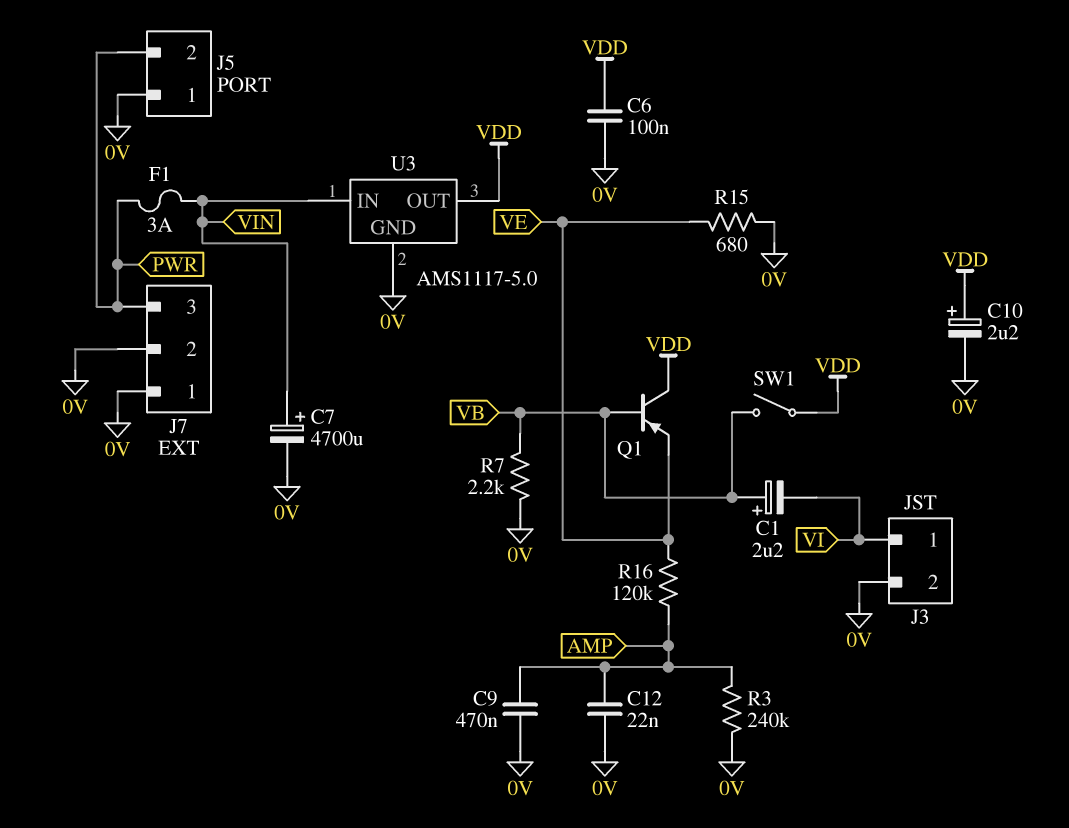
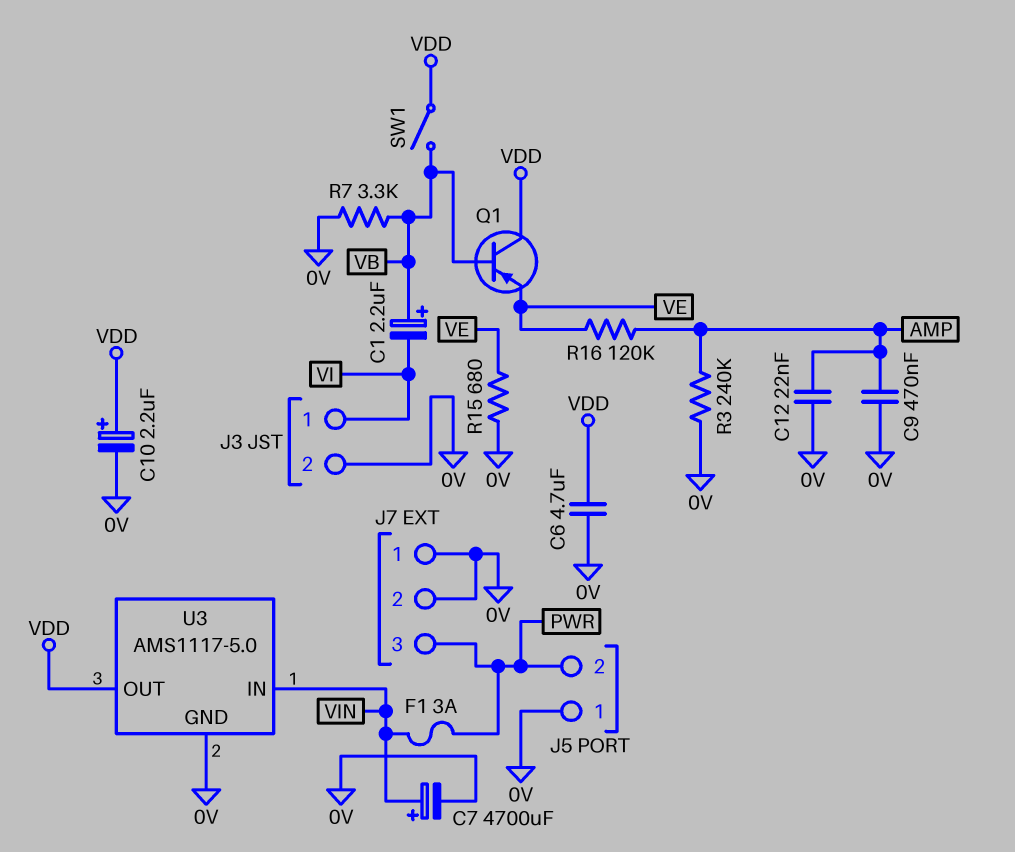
C6: 100nF (0V, VDD) -> 4.7uF (0V, VDD)
R7: 2.2k (0V, VB) -> 3.3k (0V, VB)

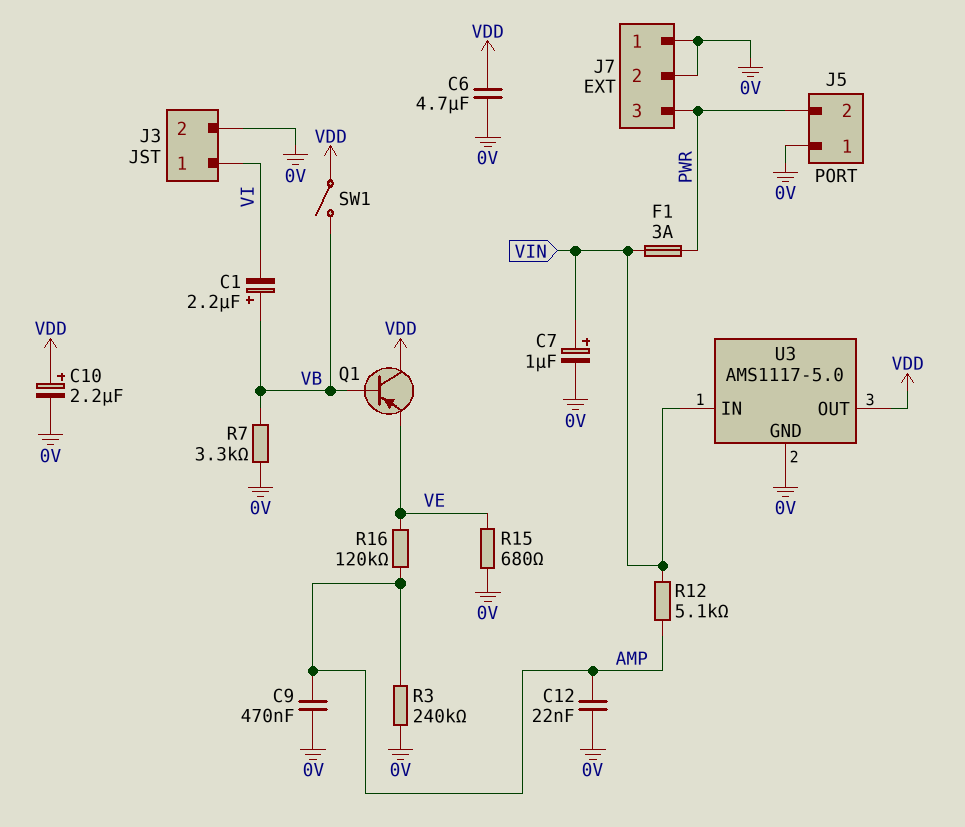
C7: 4700uF (plus VIN, minus 0V) -> 1uF (plus VIN, minus 0V)
R12: none -> 5.1k (AMP, VIN)

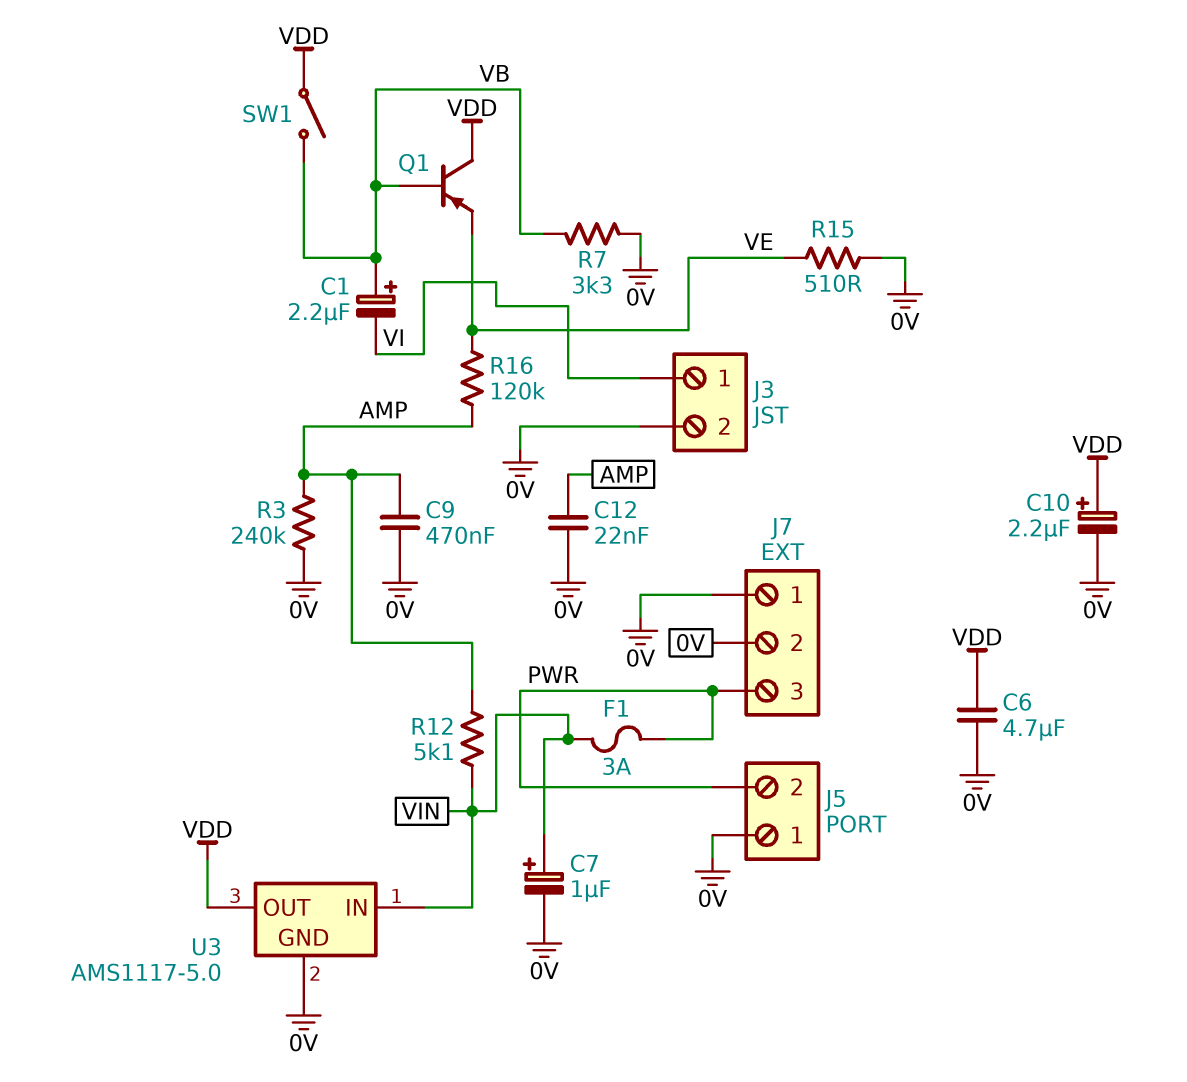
R15: 680 (0V, VE) -> 510 (0V, VE)

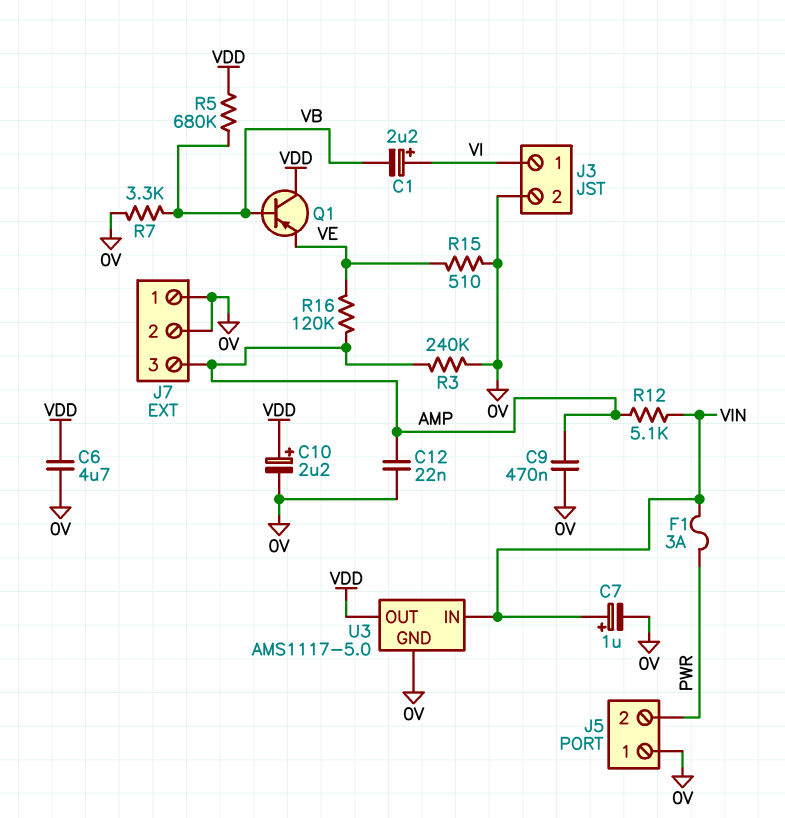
C1: 2.2uF (plus VB, minus VI) -> 2.2uF (plus VI, minus VB)
J7 pin 3: PWR -> AMP
R5: none -> 680k (VB, VDD)
SW1: switch (VB, VDD) -> none

